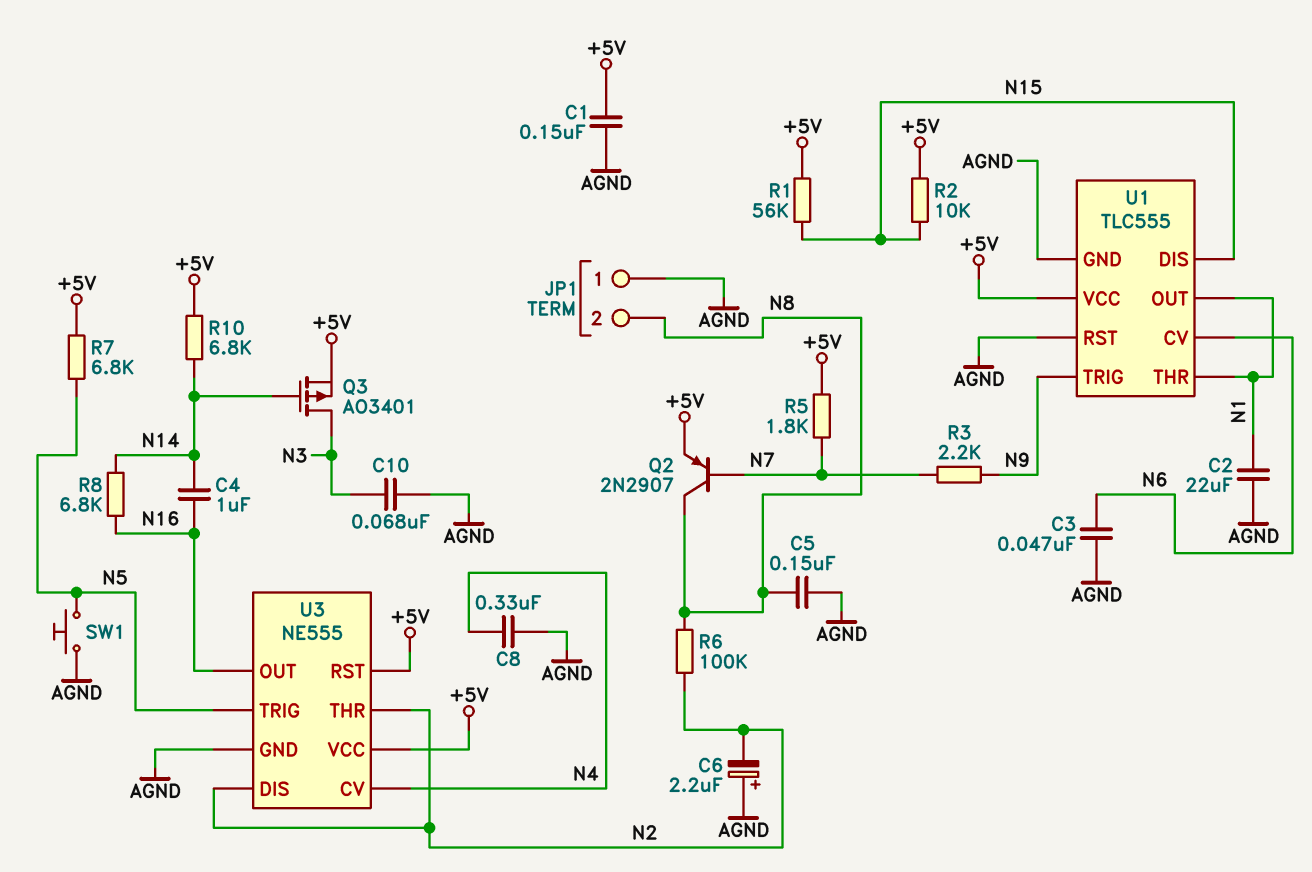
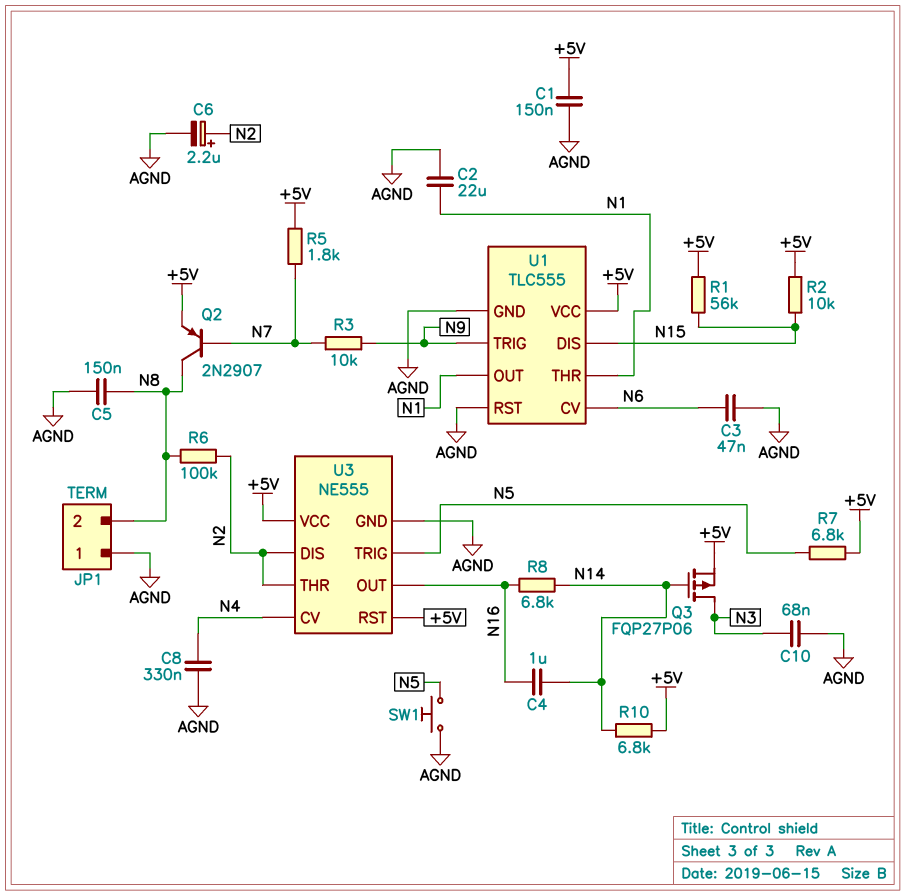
C6: 2.2uF (plus AGND, minus N2) -> 2.2uF (plus N2, minus AGND)
Q3: PMOS AO3401 (G N14, D N3, S +5V) -> PMOS FQP27P06 (G N14, D N3, S +5V)
R3: 2.2k (N7, N9) -> 10k (N7, N9)

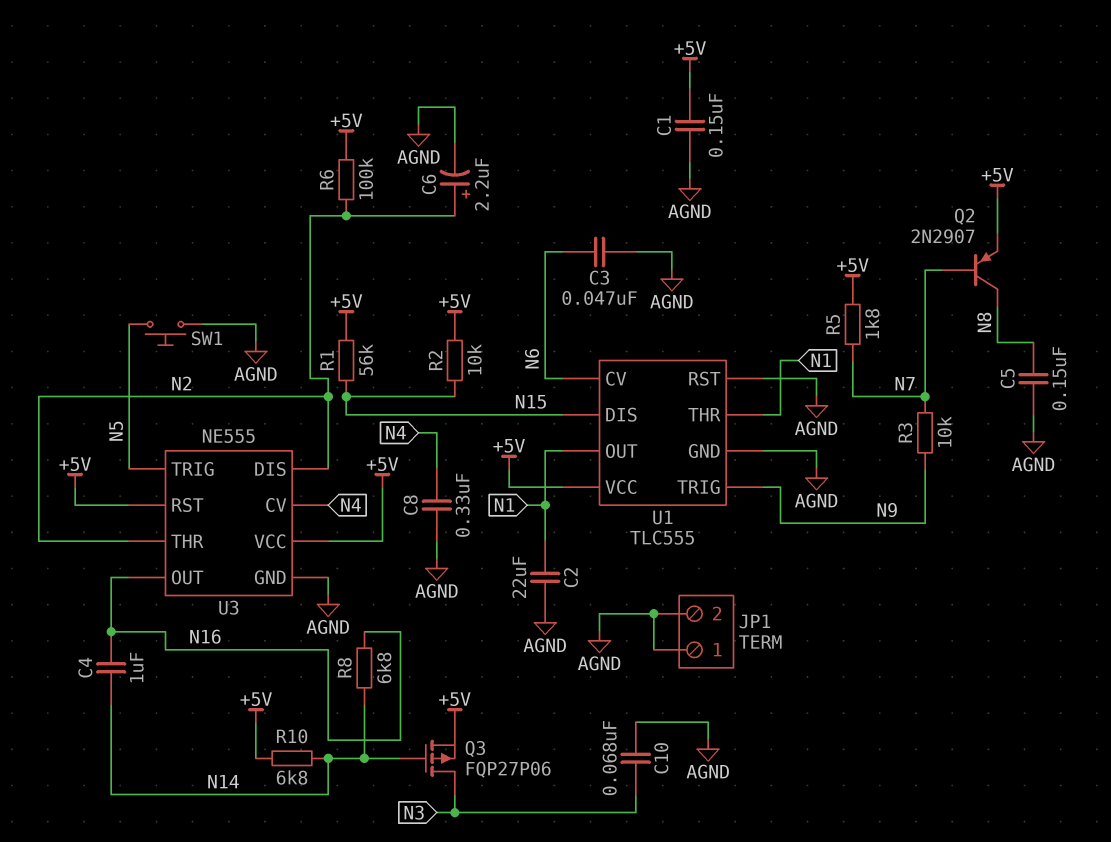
JP1 pin 2: N8 -> AGND
R6: 100k (N2, N8) -> 100k (+5V, N2)
R7: 6.8k (+5V, N5) -> none

